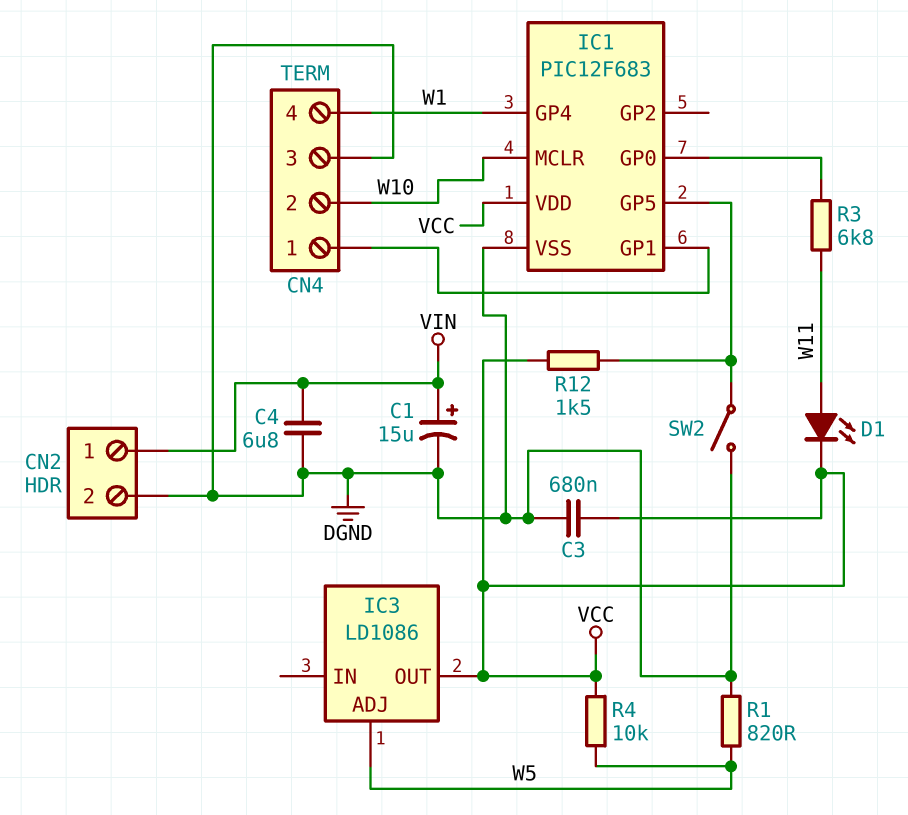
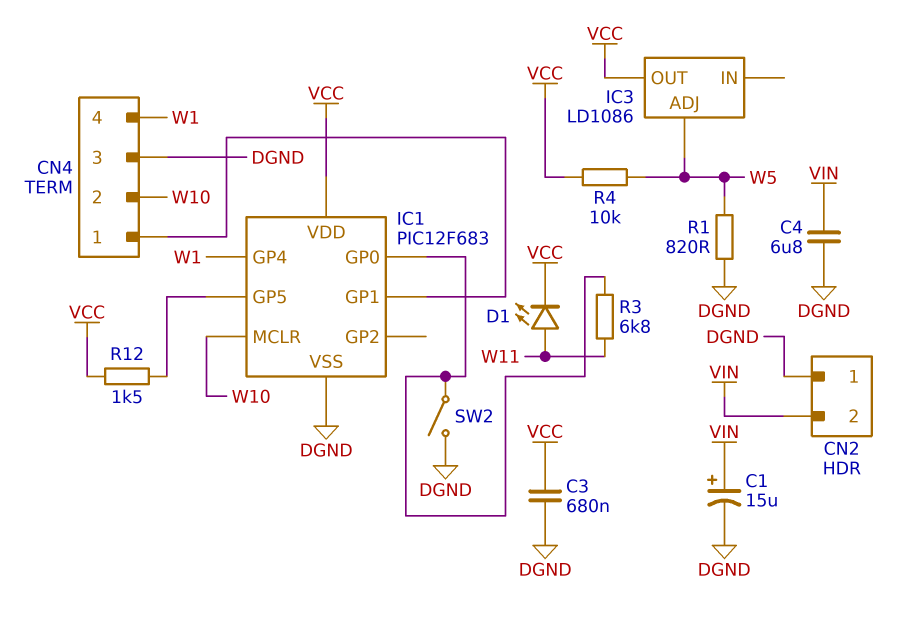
CN2 pin 1: VIN -> DGND
CN2 pin 2: DGND -> VIN
SW2: switch (DGND, IC1/GP5) -> switch (DGND, IC1/GP0)

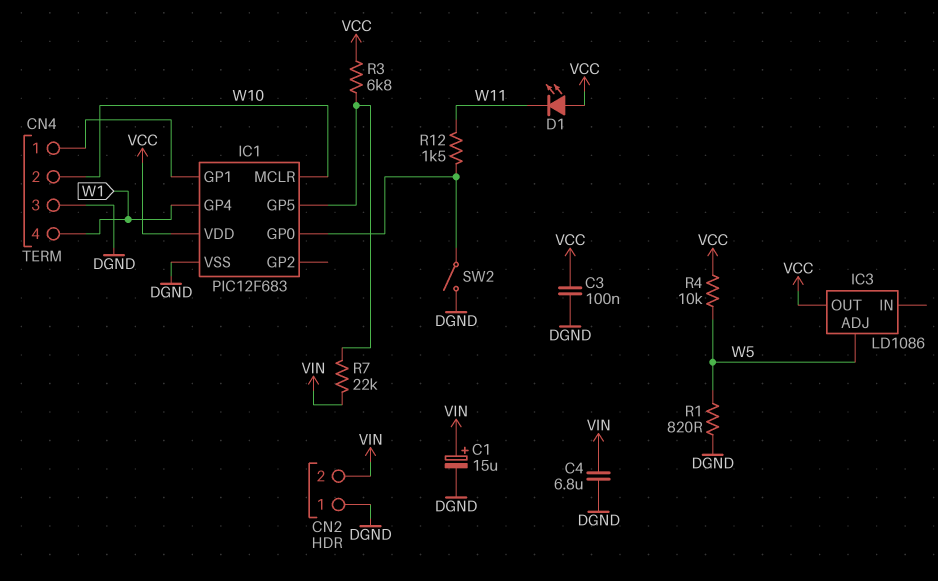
C3: 680nF (DGND, VCC) -> 100nF (DGND, VCC)
D1: LED (A W11, K VCC) -> LED (A VCC, K W11)
R3: 6.8k (IC1/GP0, W11) -> 6.8k (IC1/GP5, VCC)
R7: none -> 22k (IC1/GP5, VIN)
R12: 1.5k (IC1/GP5, VCC) -> 1.5k (IC1/GP0, W11)

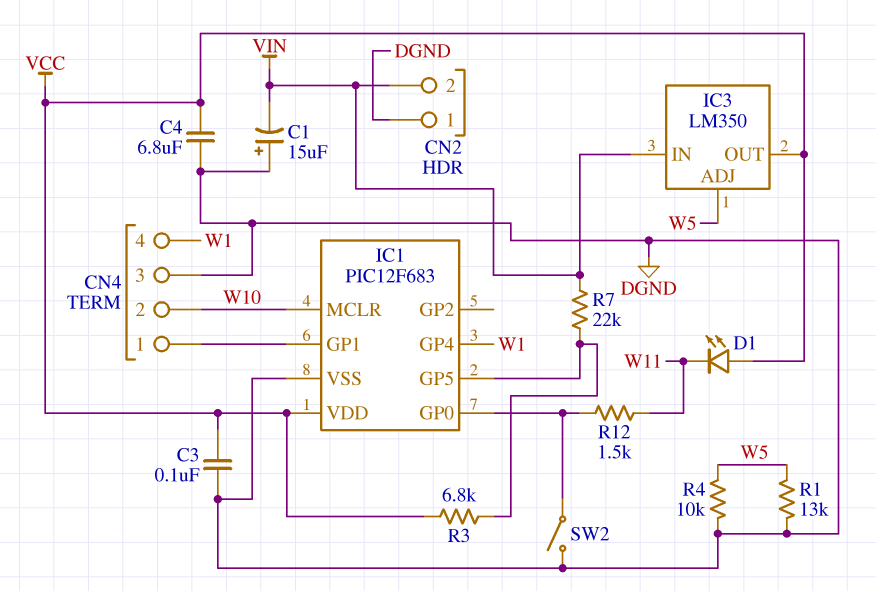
C1: 15uF (plus VIN, minus DGND) -> 15uF (plus DGND, minus VIN)
C4: 6.8uF (DGND, VIN) -> 6.8uF (DGND, VCC)
IC3: LD1086 -> LM350
IC3 pin IN: none -> VIN
R1: 820 (DGND, W5) -> 13k (DGND, W5)
R4: 10k (VCC, W5) -> 10k (DGND, W5)

